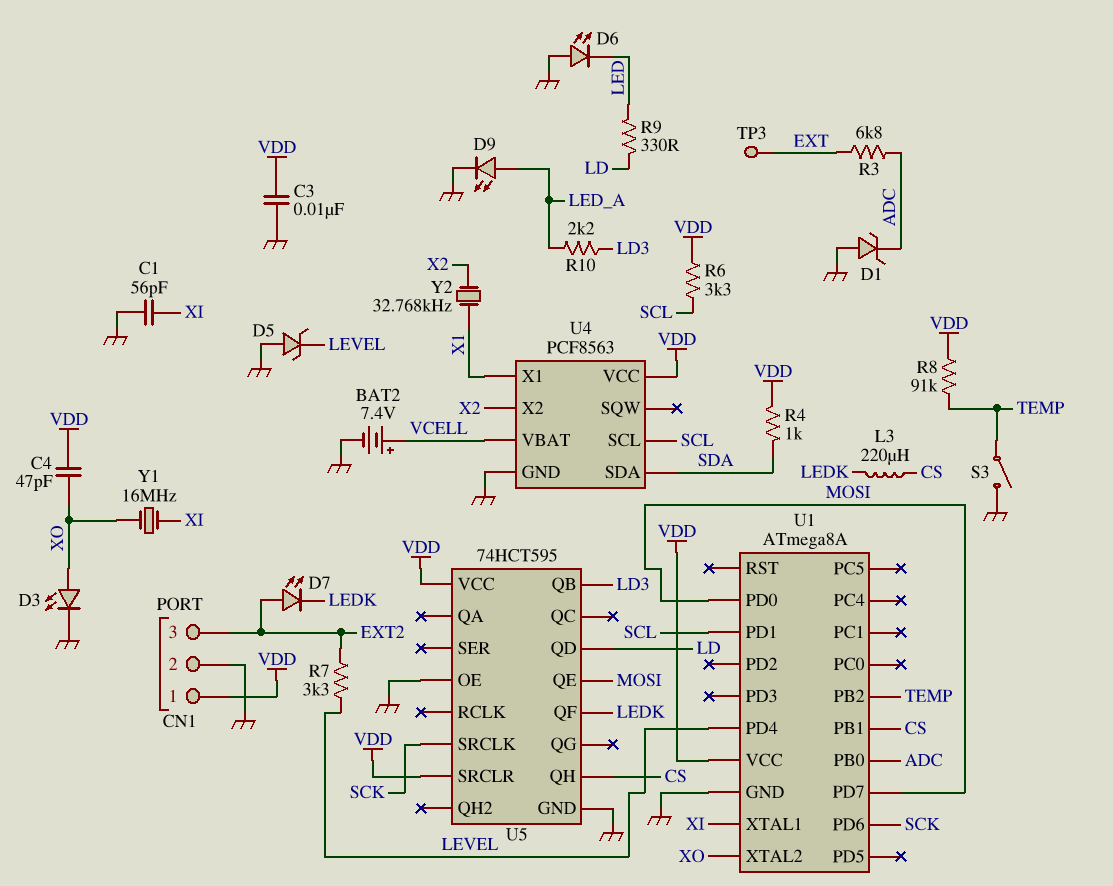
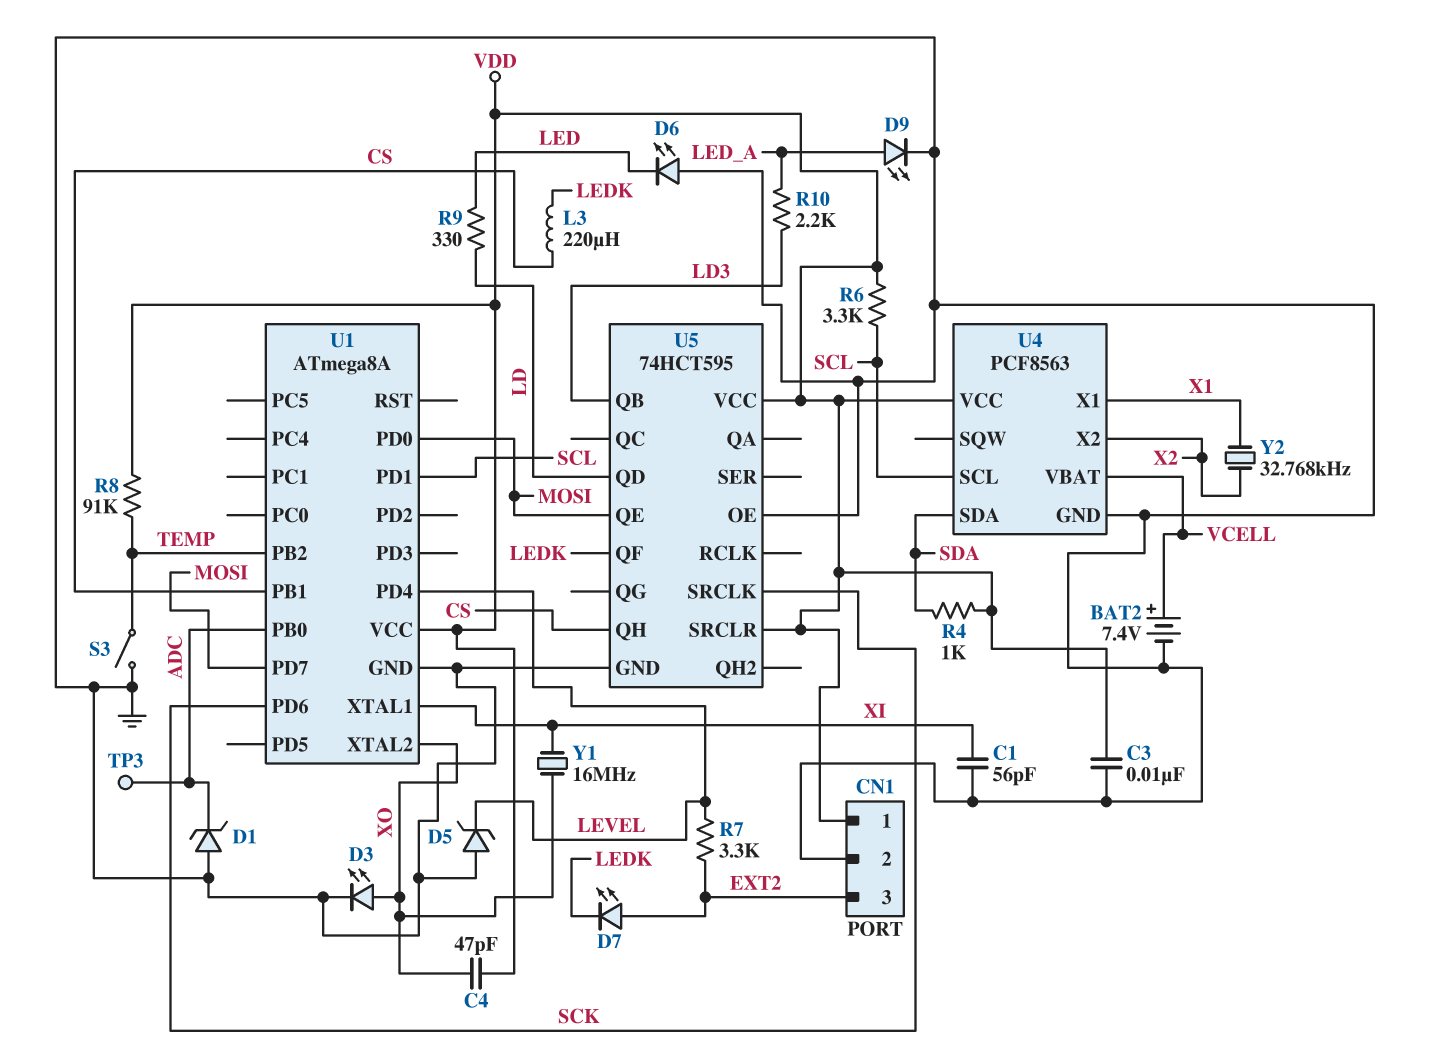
R3: 6.8k (ADC, EXT) -> none
TP3: test point (EXT) -> test point (ADC)

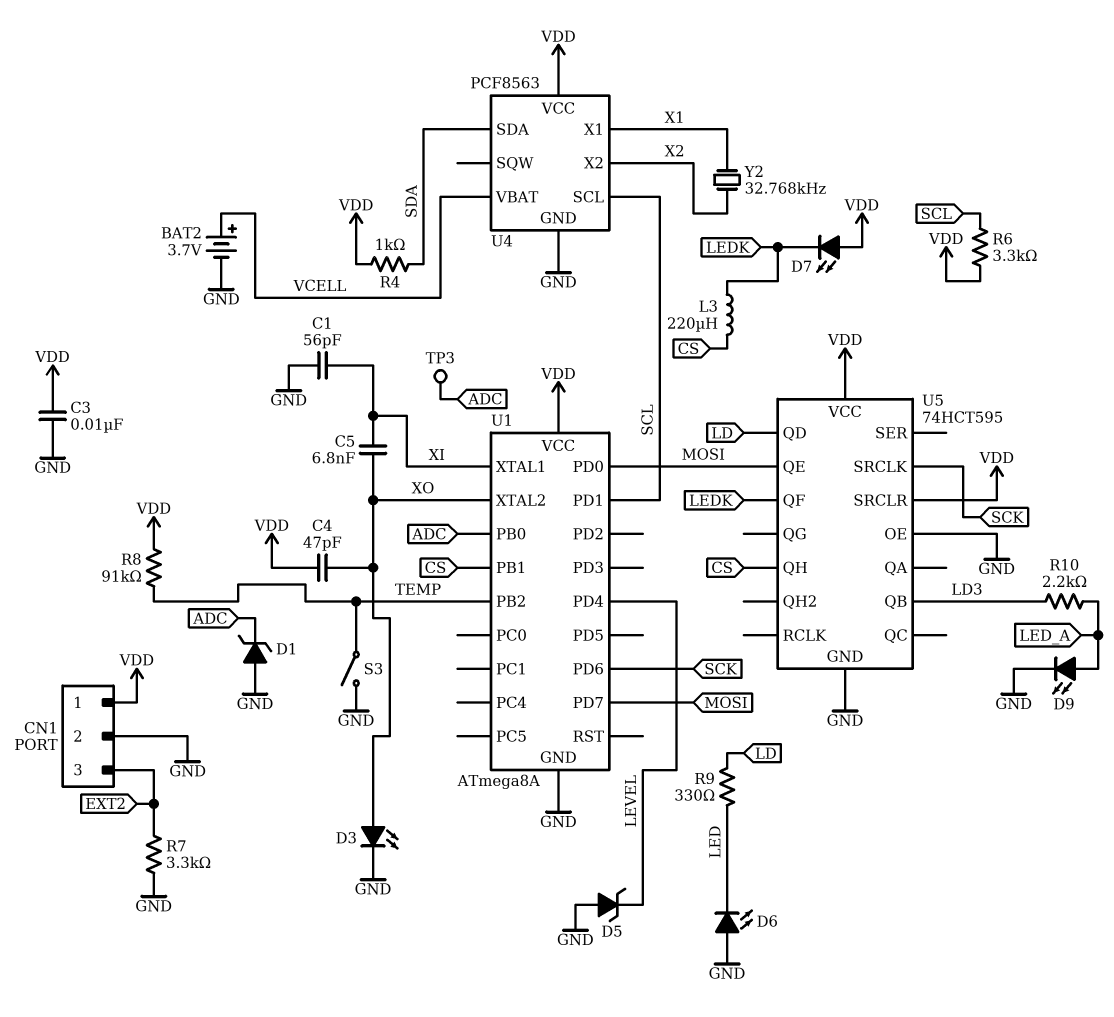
BAT2: 7.4V (plus VCELL, minus GND) -> 3.7V (plus VCELL, minus GND)
C5: none -> 6.8nF (XI, XO)
D7: LED (A EXT2, K LEDK) -> LED (A VDD, K LEDK)
R7: 3.3k (EXT2, LEVEL) -> 3.3k (EXT2, GND)
Y1: 16MHz (XI, XO) -> none

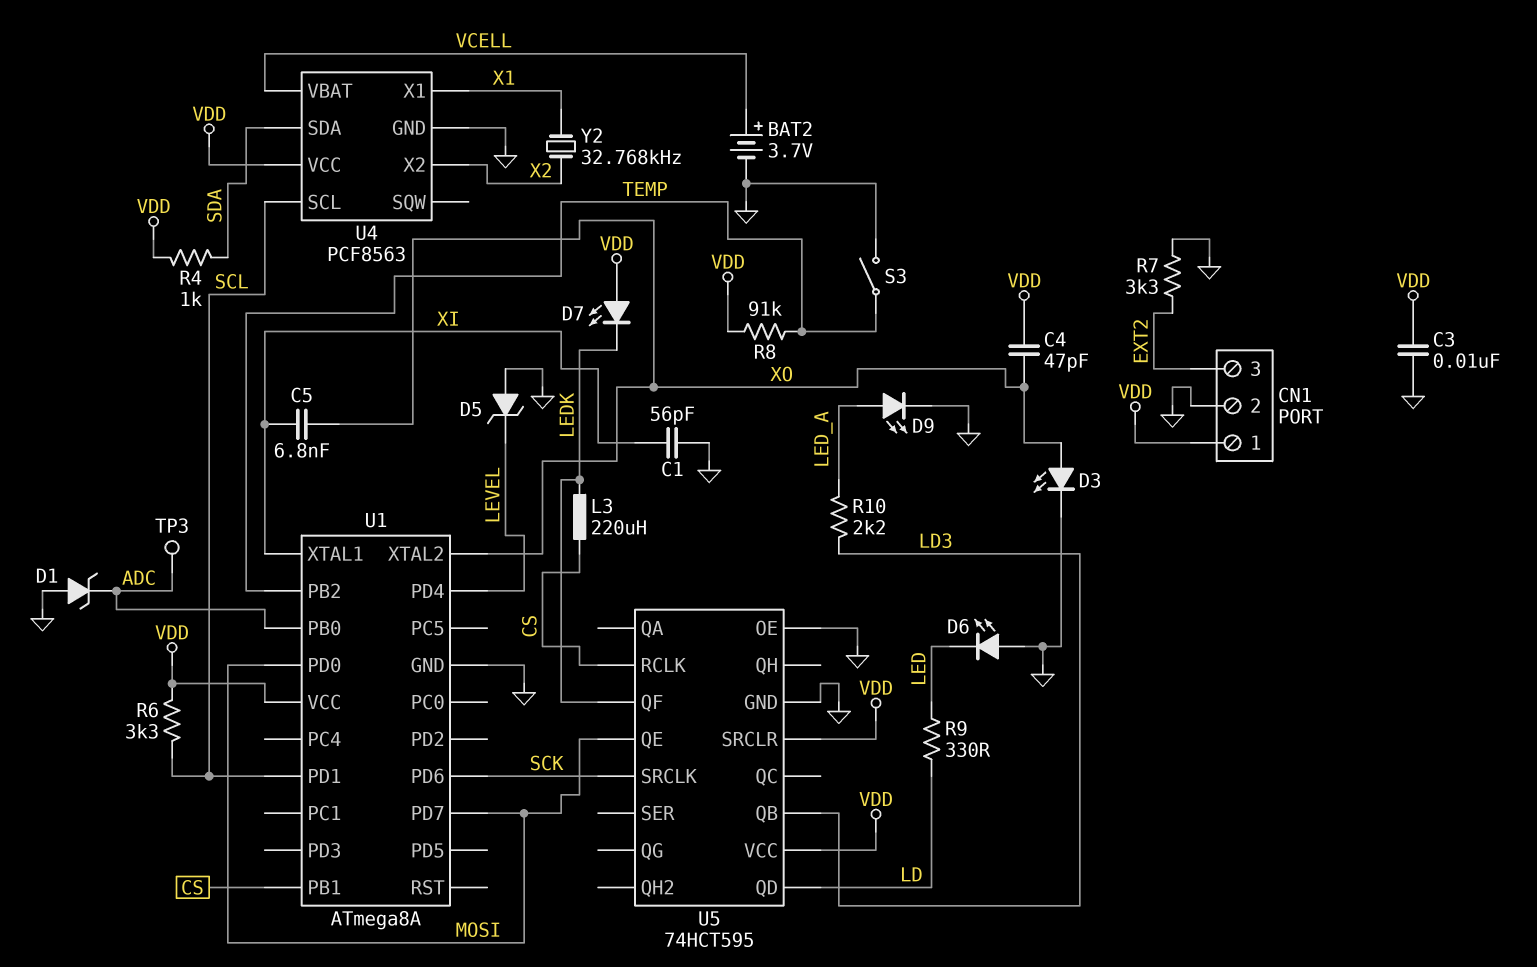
U5 pin QH: CS -> none
U5 pin RCLK: none -> CS

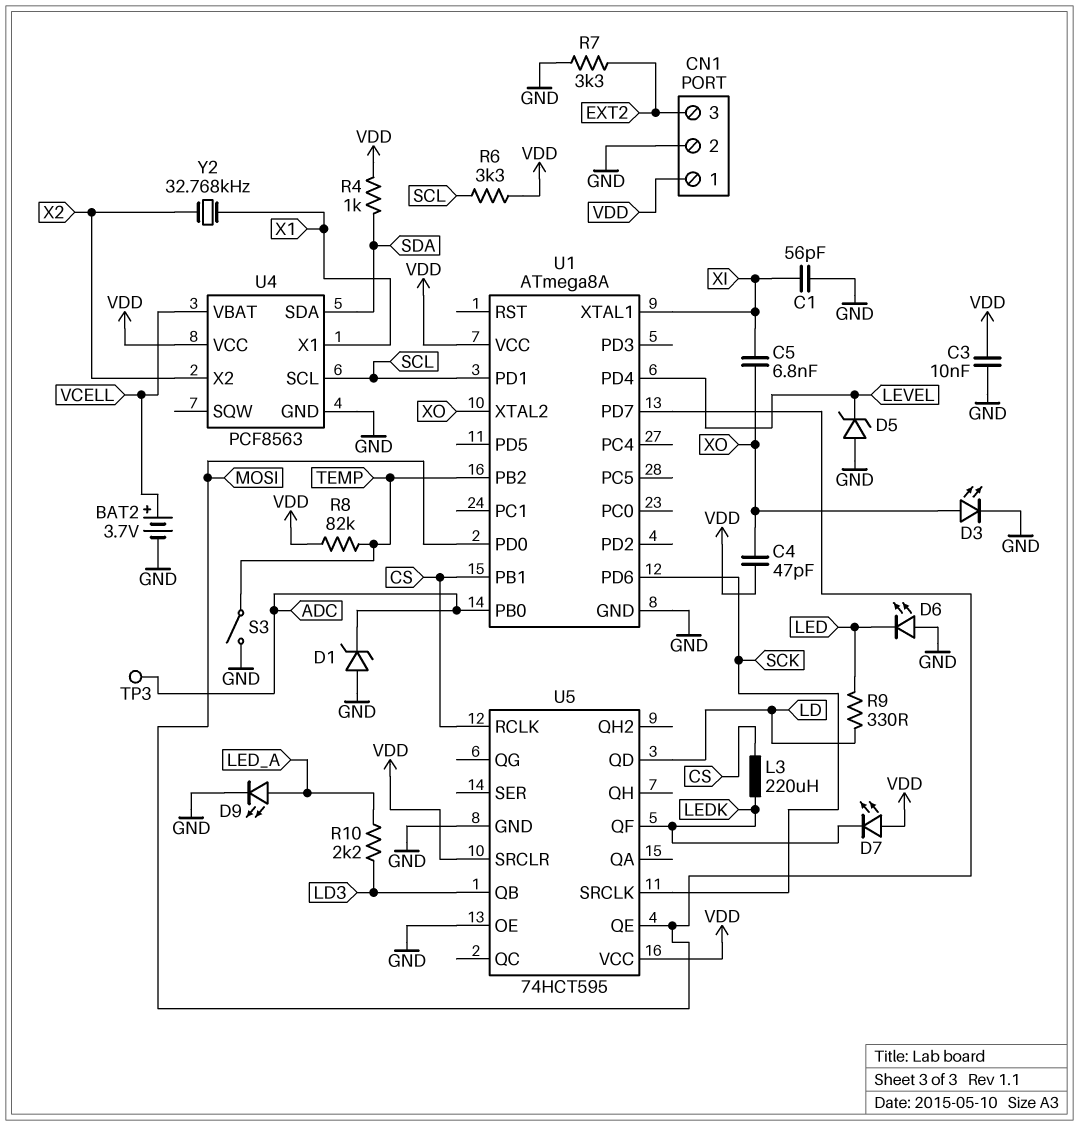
R8: 91k (TEMP, VDD) -> 82k (TEMP, VDD)

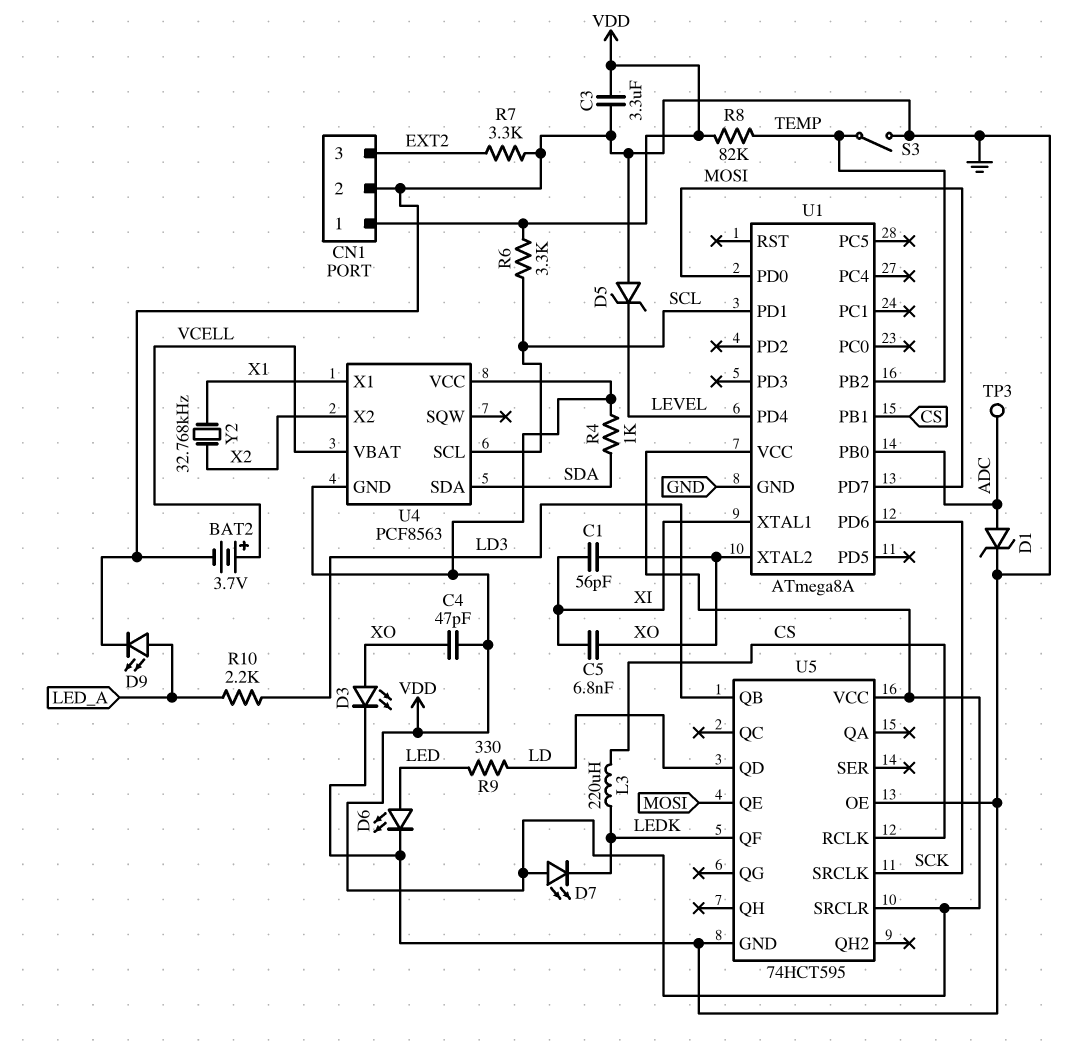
C1: 56pF (GND, XI) -> 56pF (XI, XO)
C3: 10nF (GND, VDD) -> 3.3uF (GND, VDD)
D1: zener (A GND, K ADC) -> zener (A ADC, K GND)
D6: LED (A GND, K LED) -> LED (A LED, K GND)
U4 pin GND: GND -> VDD

